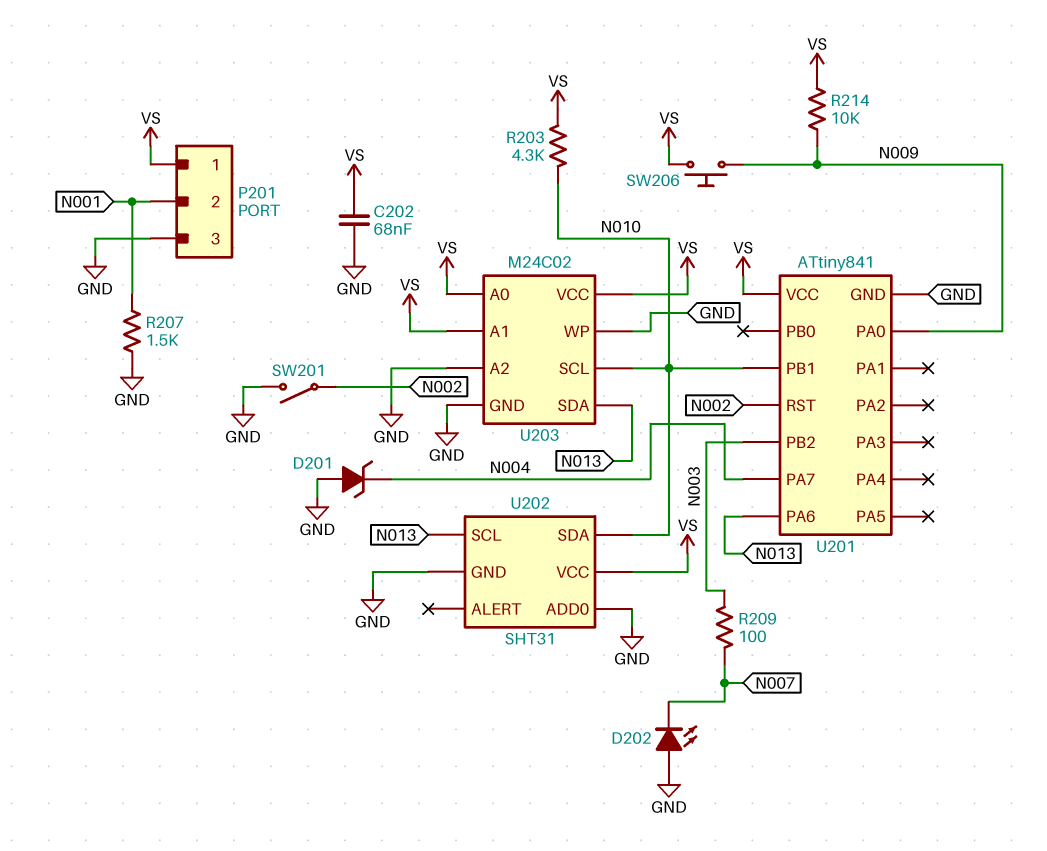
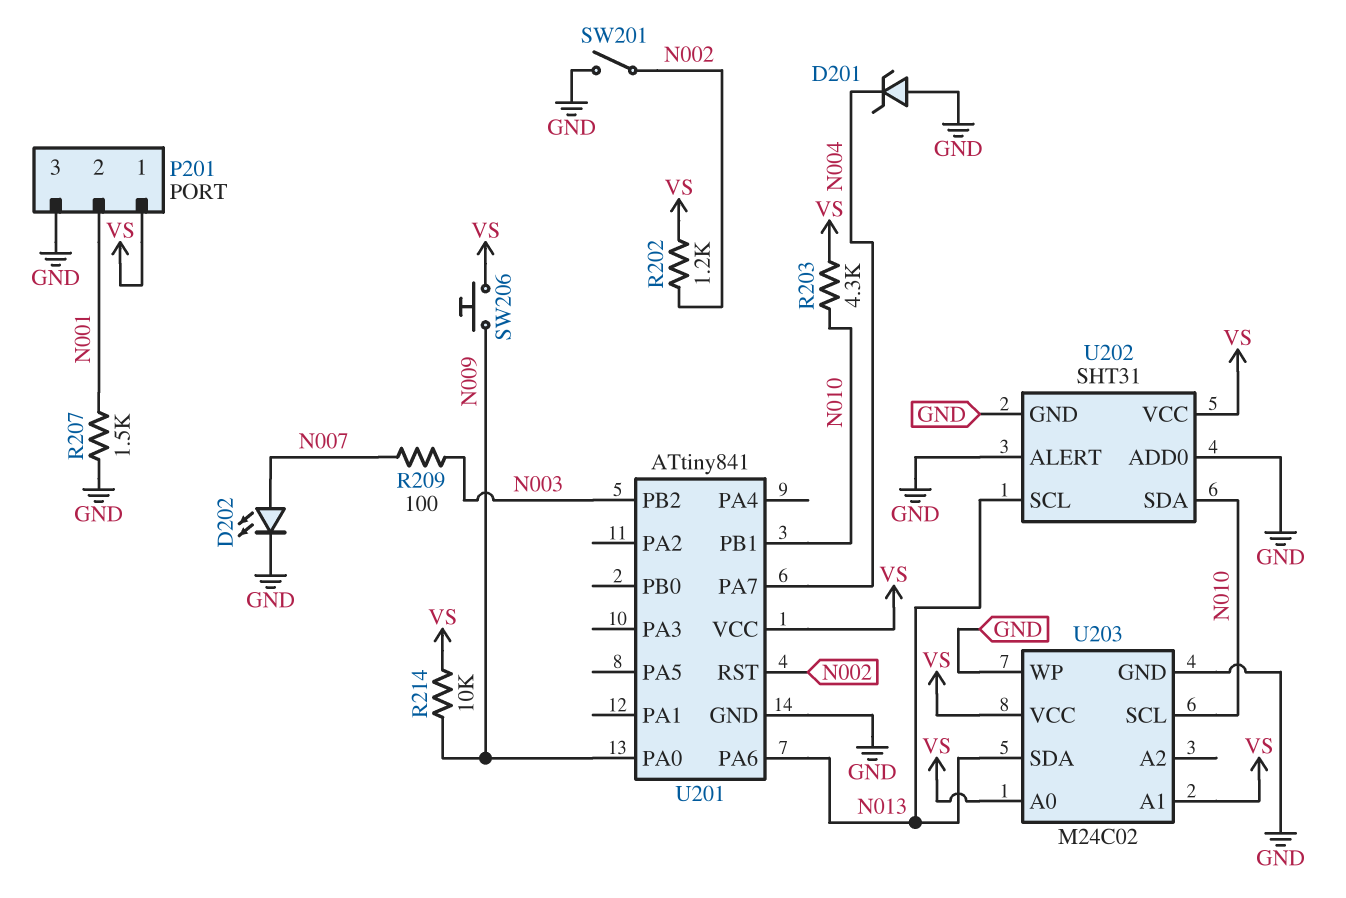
C202: 68nF (GND, VS) -> none
D202: LED (A GND, K N007) -> LED (A N007, K GND)
R202: none -> 1.2k (N002, VS)
U202 pin ALERT: none -> GND
U203 pin A2: GND -> none

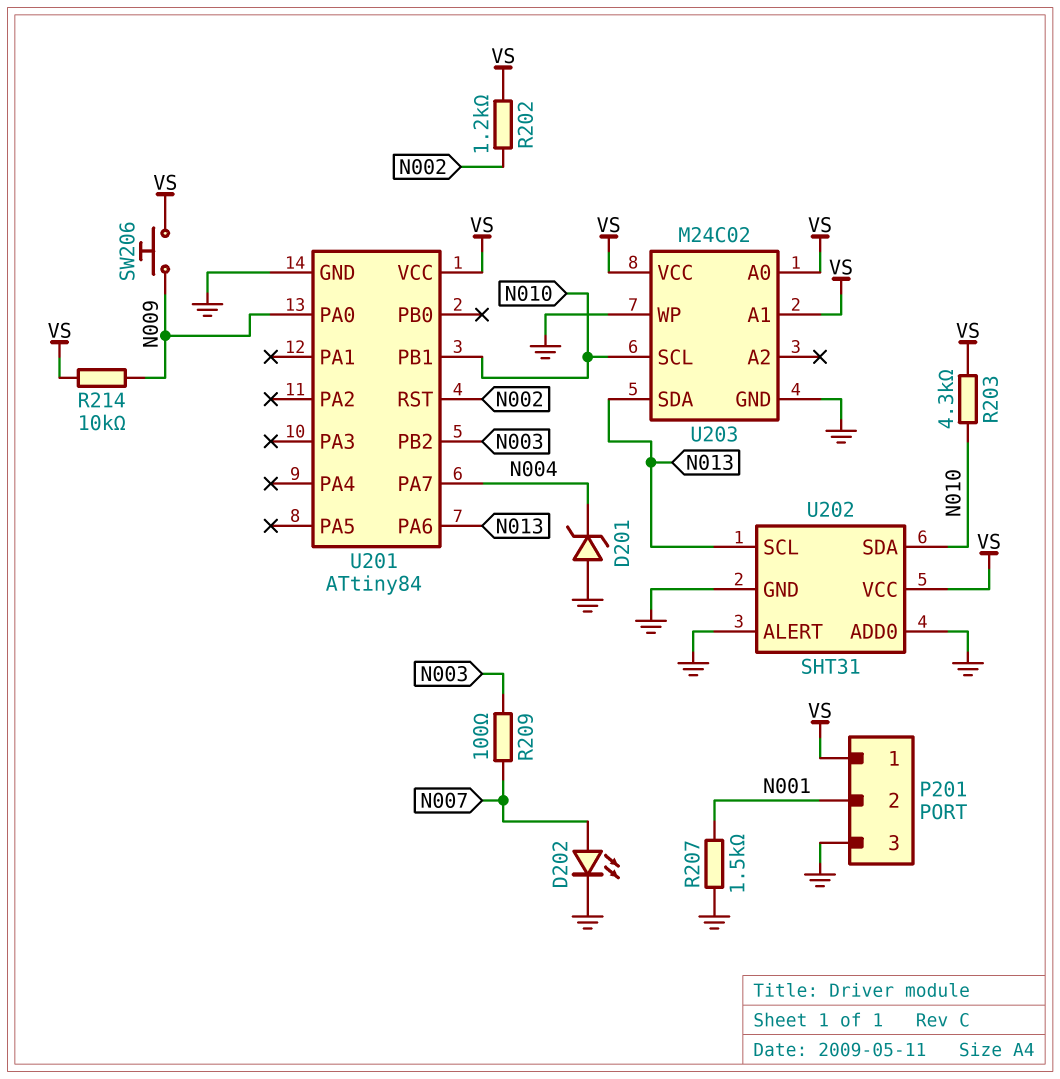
SW201: switch (GND, N002) -> none
U201: ATtiny841 -> ATtiny84

